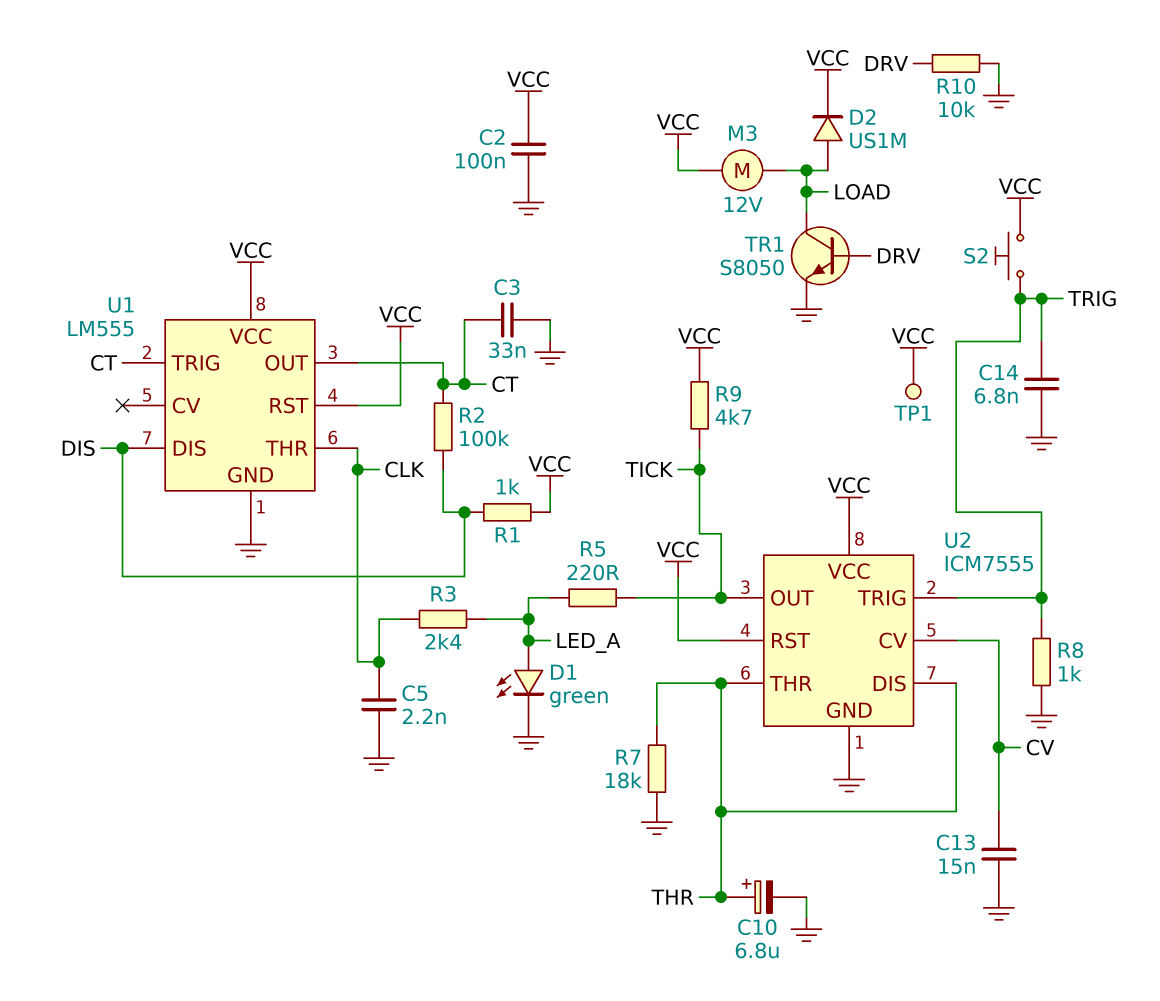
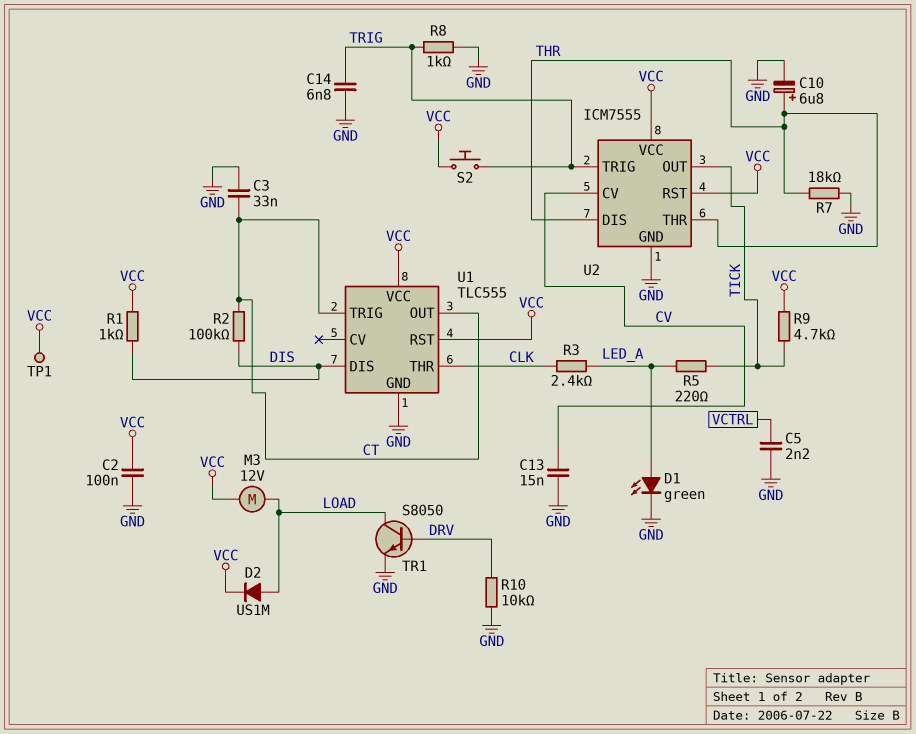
C5: 2.2nF (CLK, GND) -> 2.2nF (GND, VCTRL)
U1: LM555 -> TLC555

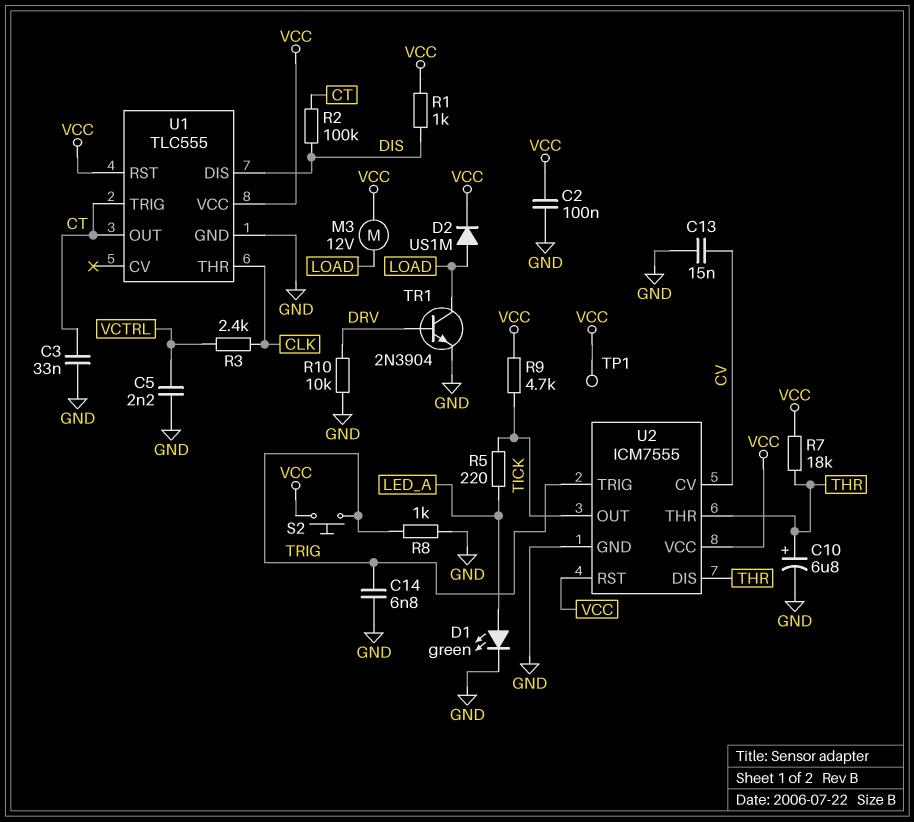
R3: 2.4k (CLK, LED_A) -> 2.4k (CLK, VCTRL)
R7: 18k (GND, THR) -> 18k (THR, VCC)
TR1: NPN S8050 (B DRV, C LOAD, E GND) -> NPN 2N3904 (B DRV, C LOAD, E GND)

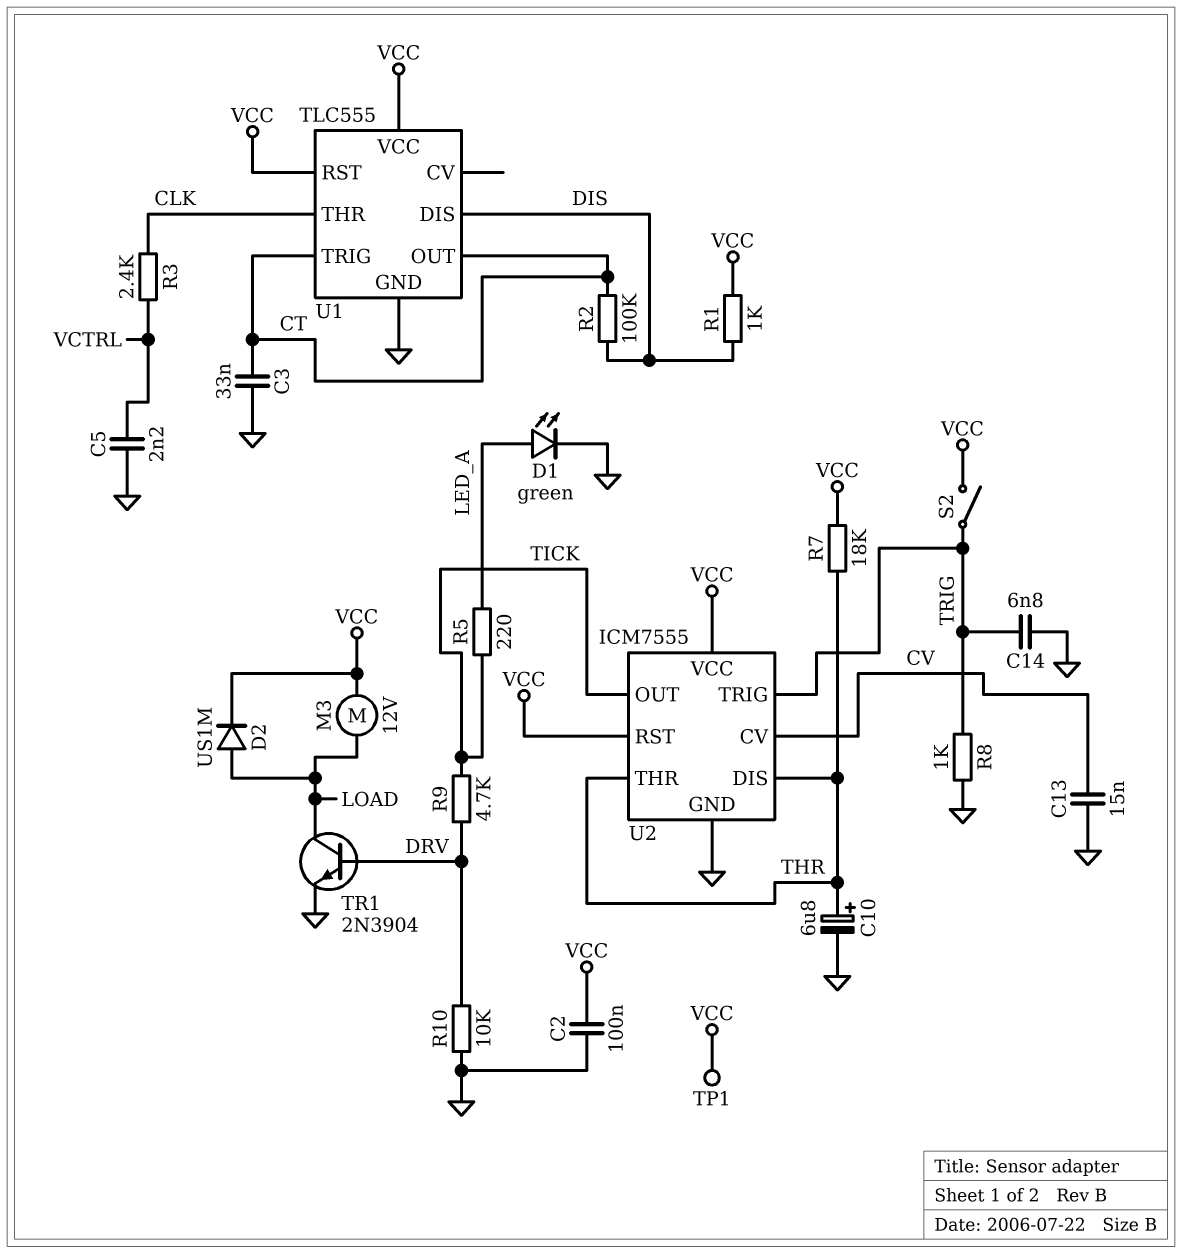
R9: 4.7k (TICK, VCC) -> 4.7k (DRV, TICK)
S2: button (TRIG, VCC) -> switch (TRIG, VCC)

